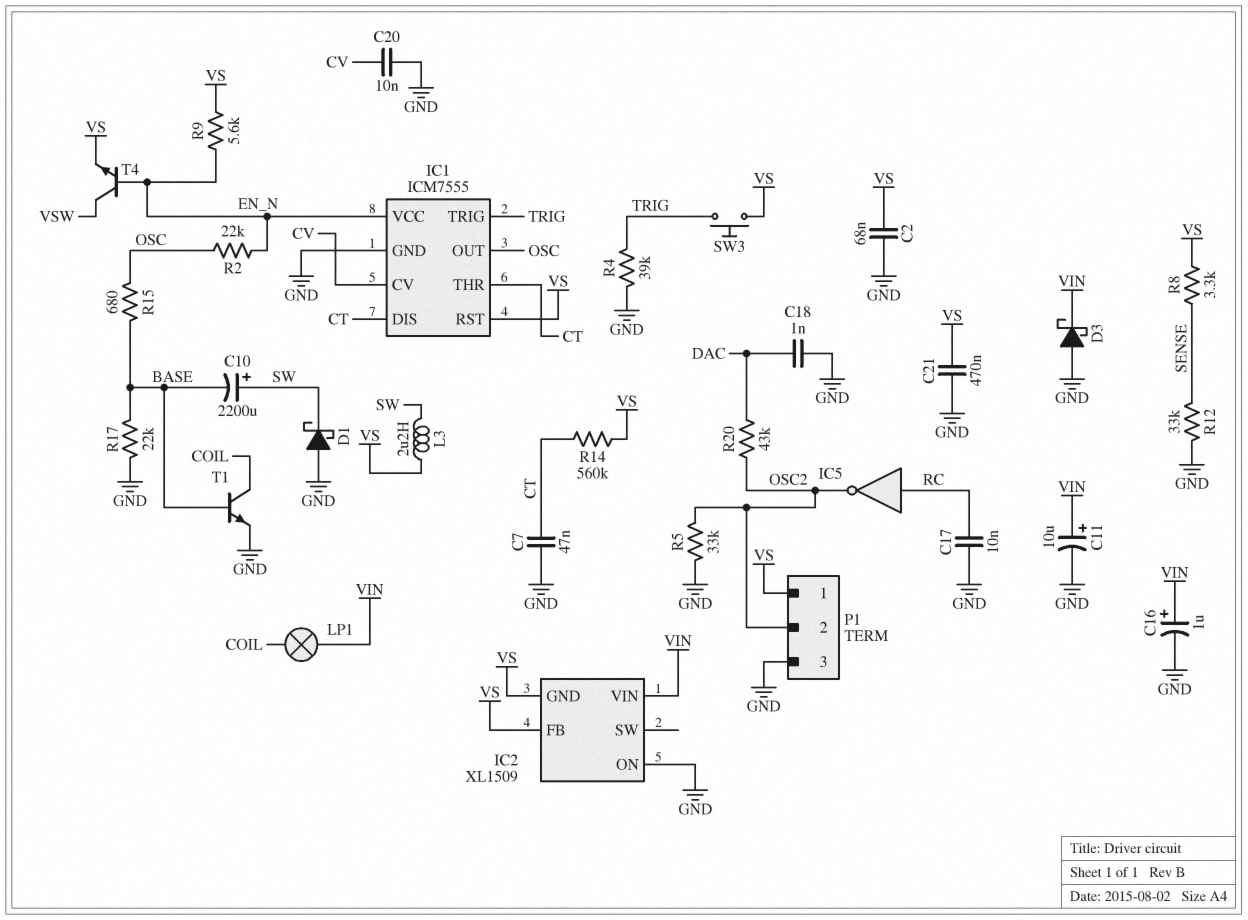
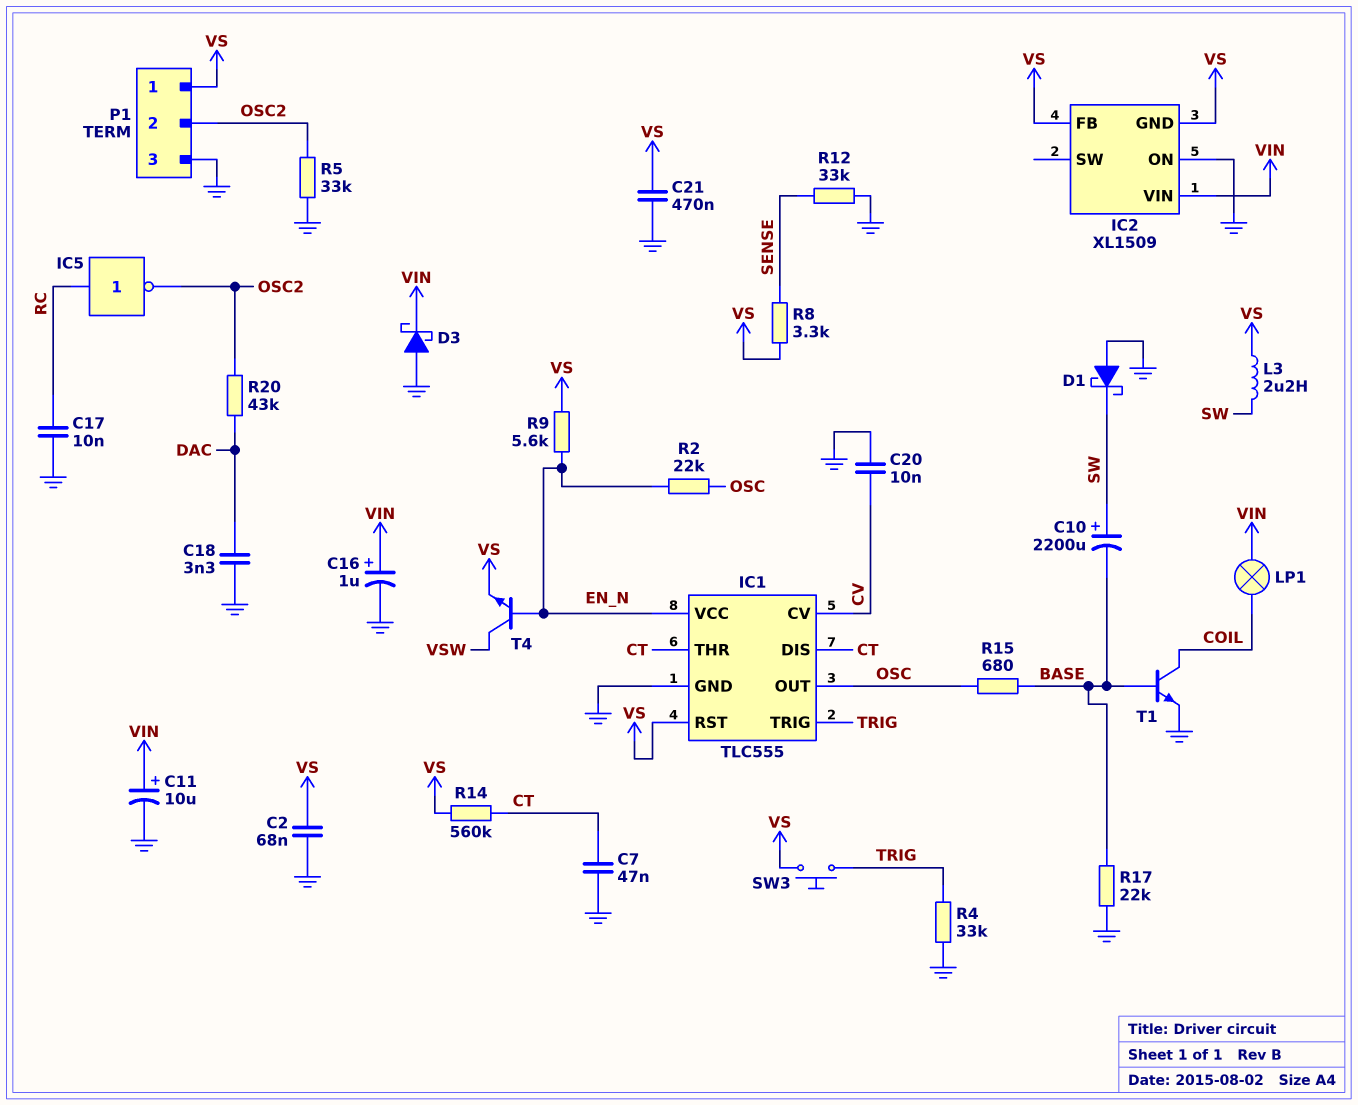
C18: 1nF (DAC, GND) -> 3.3nF (DAC, GND)
IC1: ICM7555 -> TLC555
R4: 39k (GND, TRIG) -> 33k (GND, TRIG)

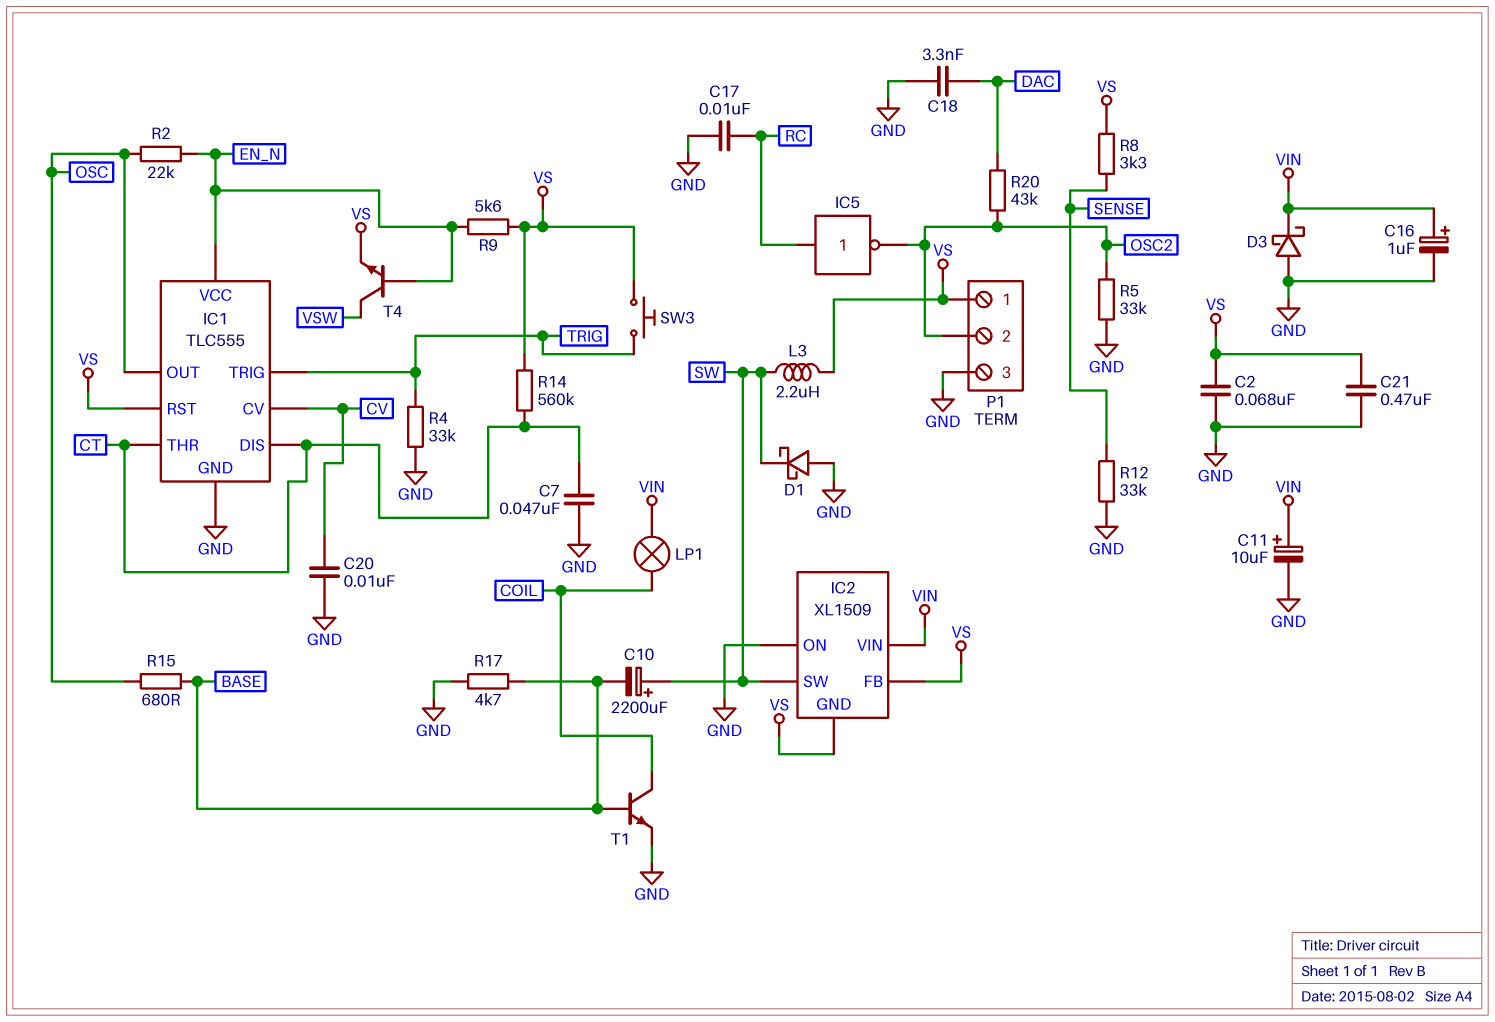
IC2 pin SW: none -> SW
R17: 22k (BASE, GND) -> 4.7k (BASE, GND)

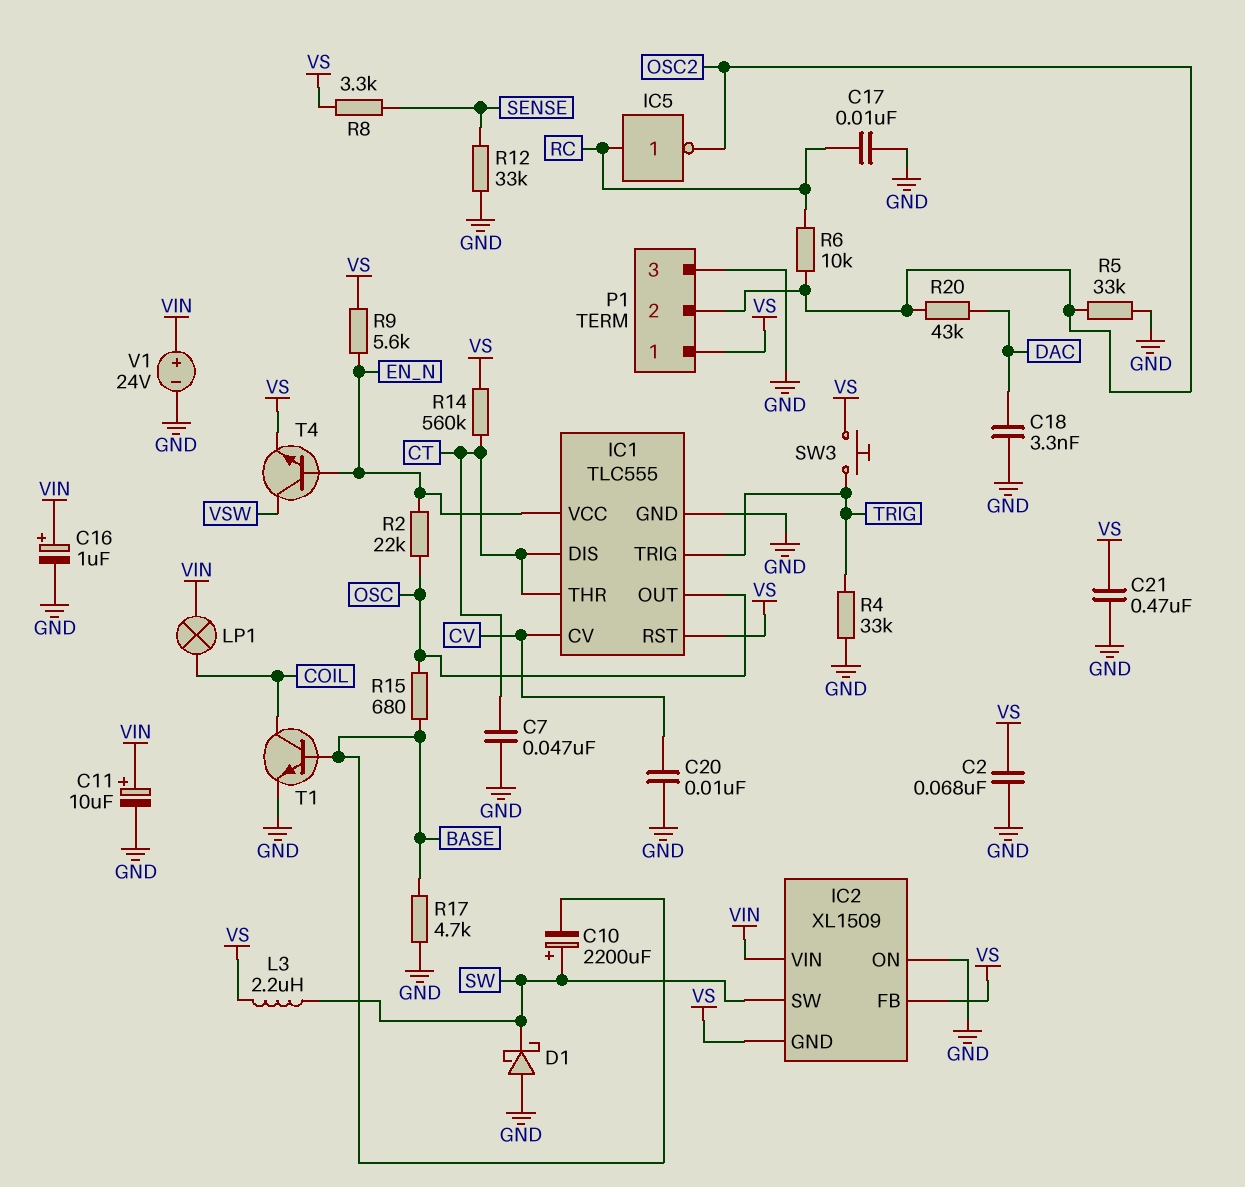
D3: schottky (A GND, K VIN) -> none
R6: none -> 10k (OSC2, RC)
V1: none -> 24V (plus VIN, minus GND)

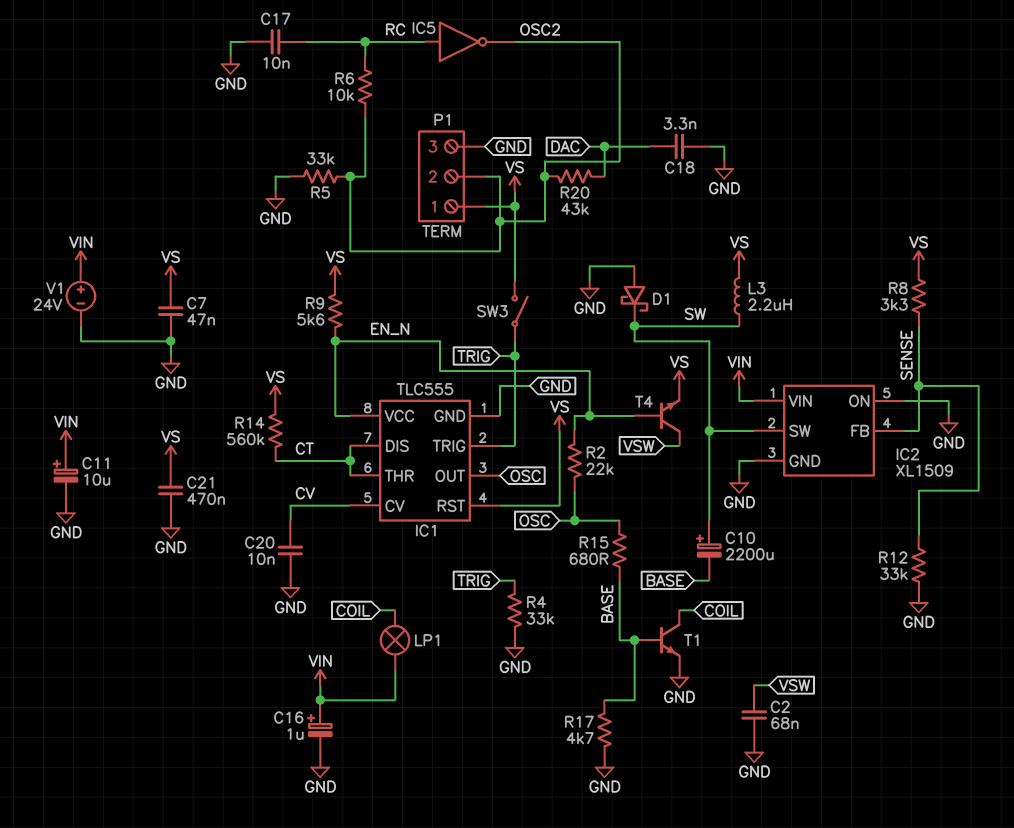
C2: 68nF (GND, VS) -> 68nF (GND, VSW)
C7: 47nF (CT, GND) -> 47nF (GND, VS)
IC2 pin FB: VS -> SENSE
IC2 pin GND: VS -> GND
SW3: button (TRIG, VS) -> switch (TRIG, VS)

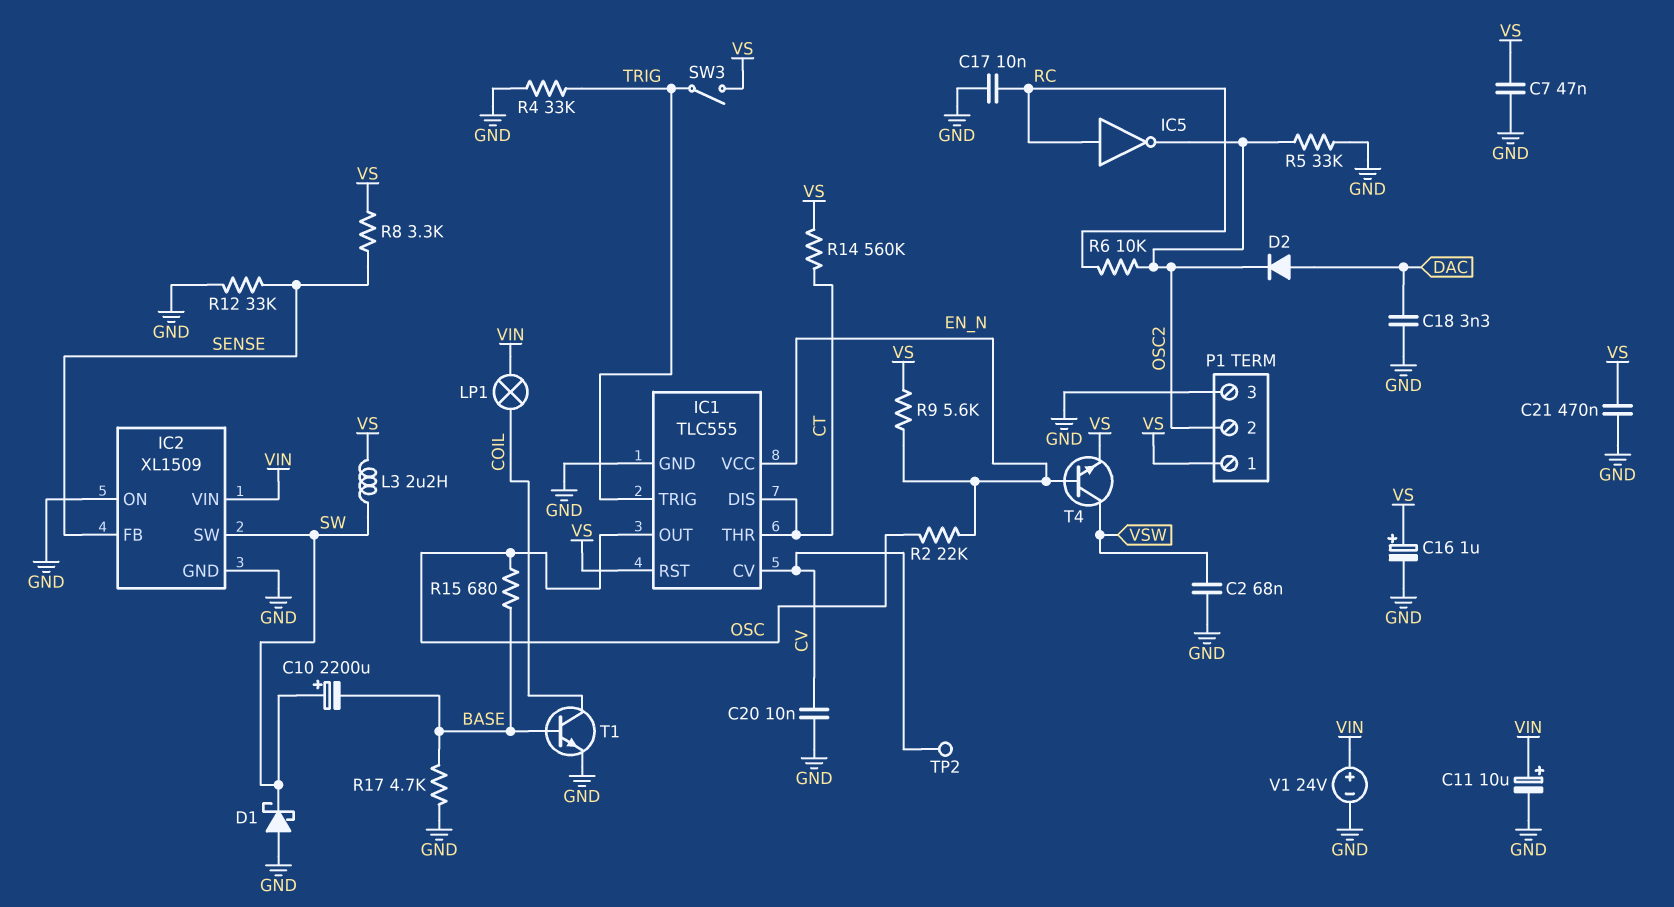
C16: 1uF (plus VIN, minus GND) -> 1uF (plus VS, minus GND)
D2: none -> diode (A DAC, K OSC2)
R20: 43k (DAC, OSC2) -> none
TP2: none -> test point (CV)

